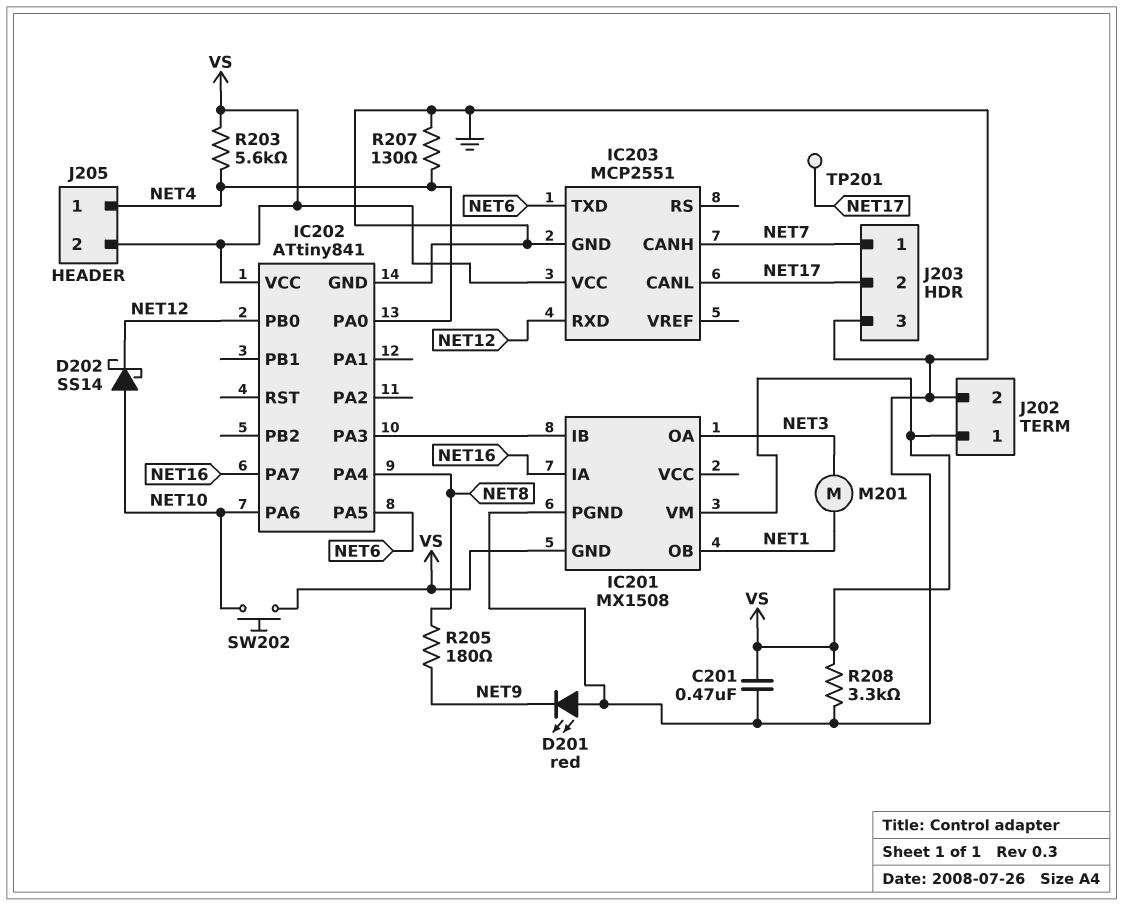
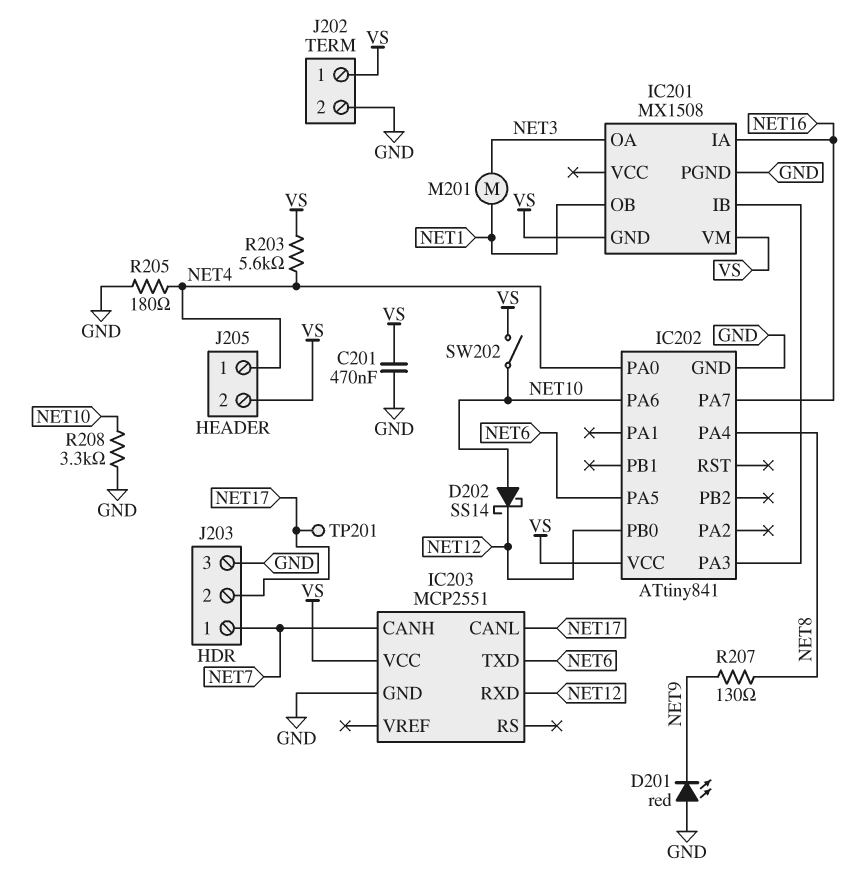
R205: 180 (NET8, NET9) -> 180 (GND, NET4)
R207: 130 (GND, NET4) -> 130 (NET8, NET9)
R208: 3.3k (GND, VS) -> 3.3k (GND, NET10)
SW202: button (NET10, VS) -> switch (NET10, VS)

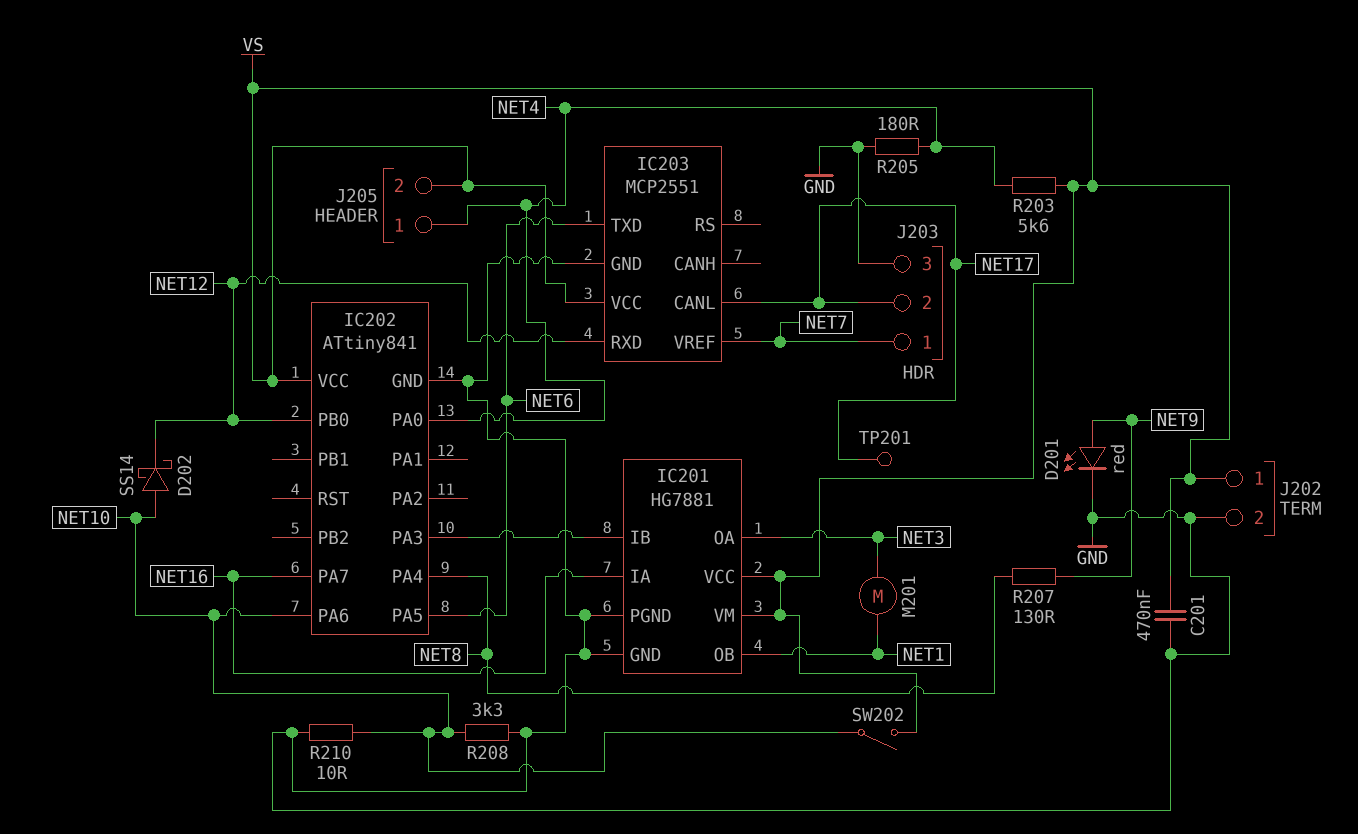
D201: LED red (A GND, K NET9) -> LED red (A NET9, K GND)
IC201: MX1508 -> HG7881
IC201 pin GND: VS -> GND
IC201 pin VCC: none -> VS
IC203 pin CANH: NET7 -> none
IC203 pin VREF: none -> NET7
R210: none -> 10 (GND, NET10)

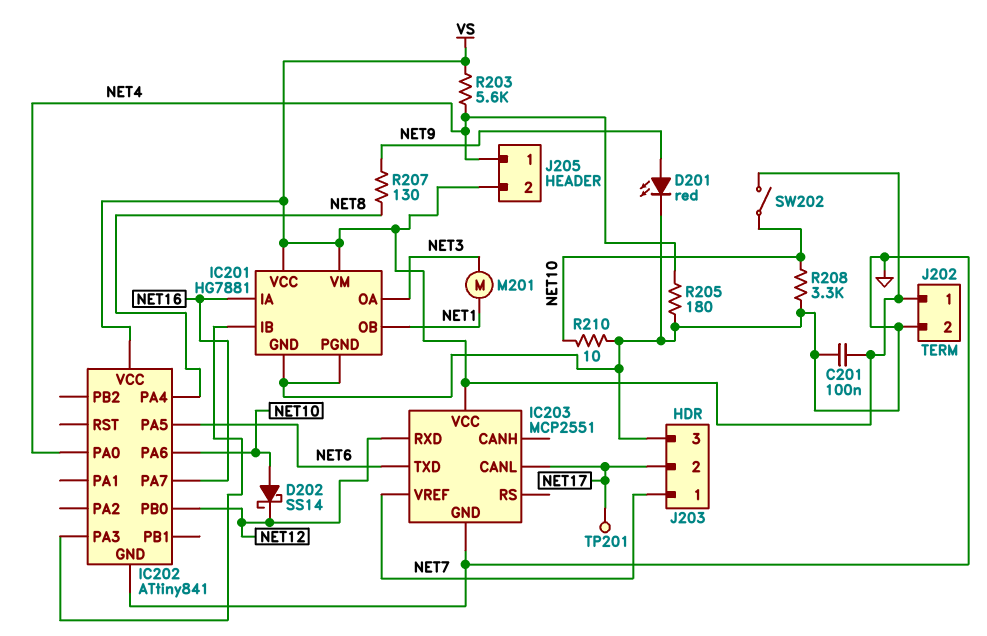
C201: 470nF (GND, VS) -> 100nF (GND, VS)

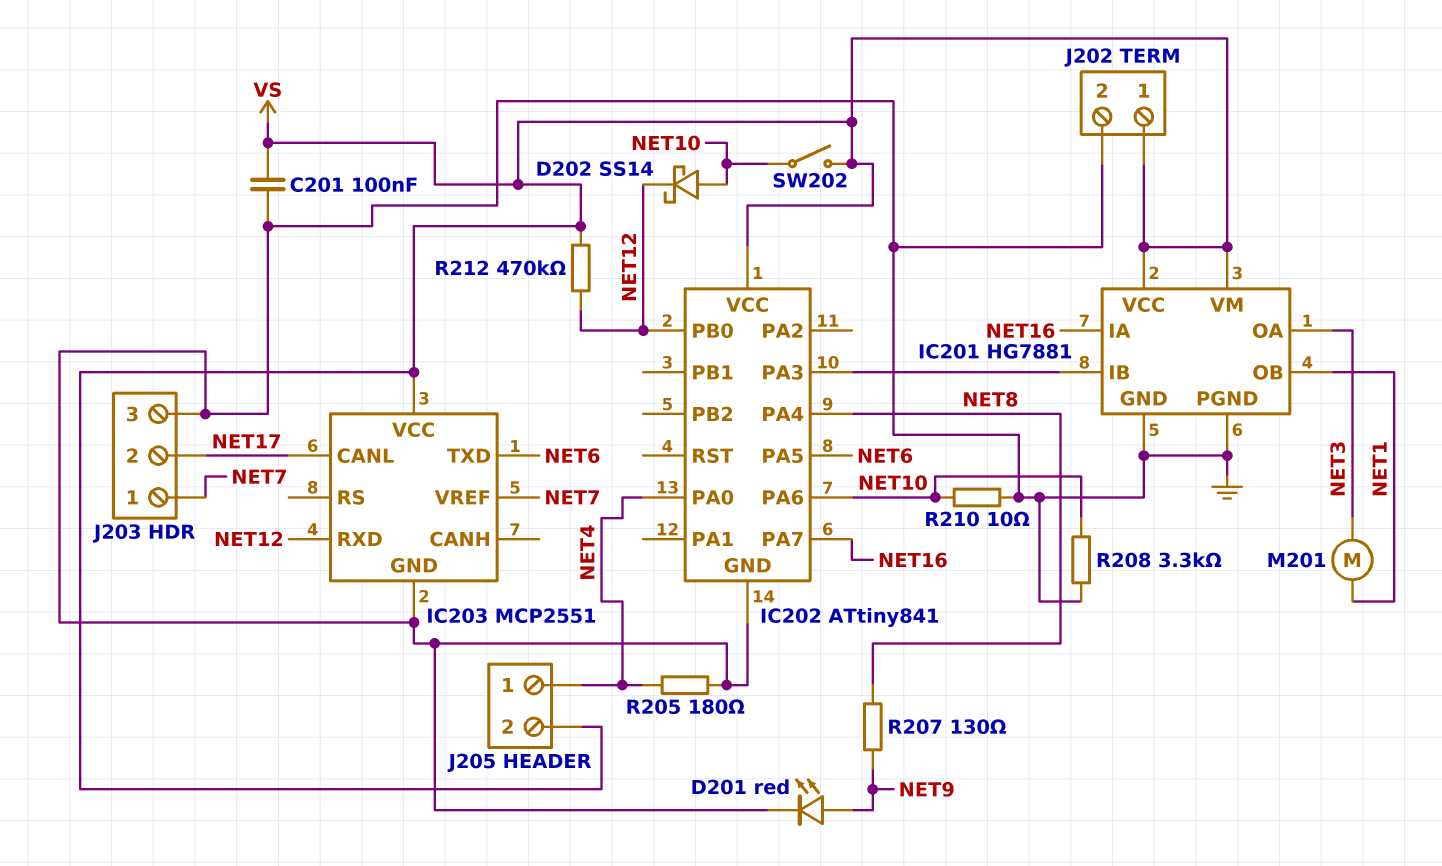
R203: 5.6k (NET4, VS) -> none
R212: none -> 470k (NET12, VS)
TP201: test point (NET17) -> none

